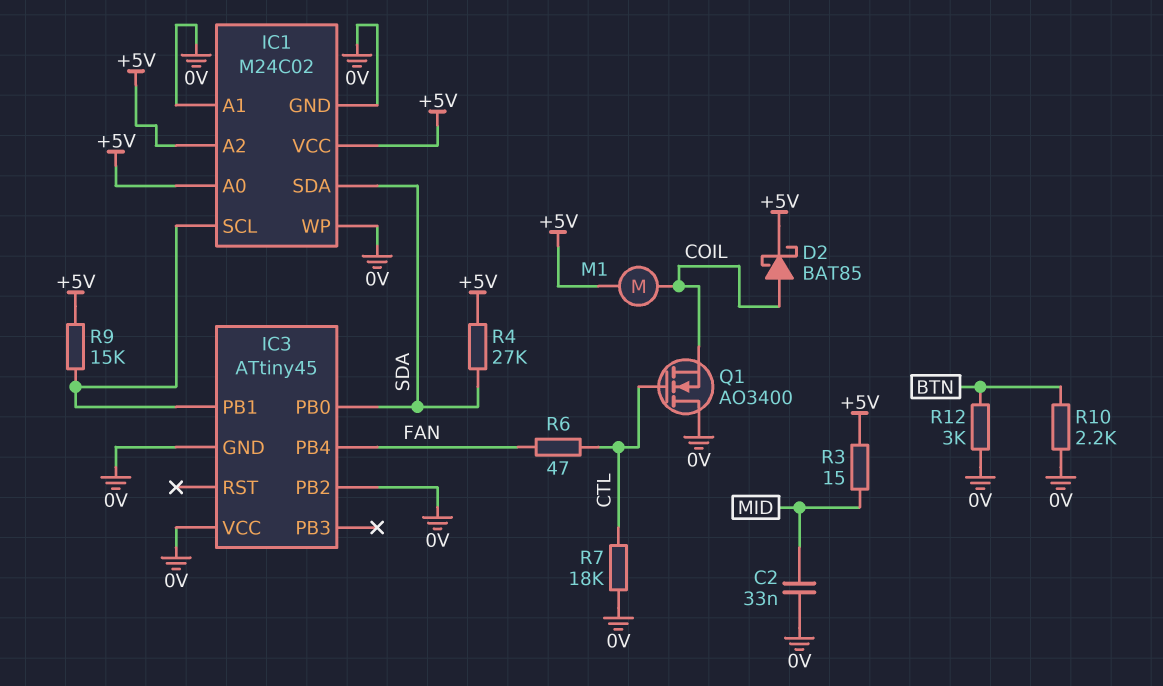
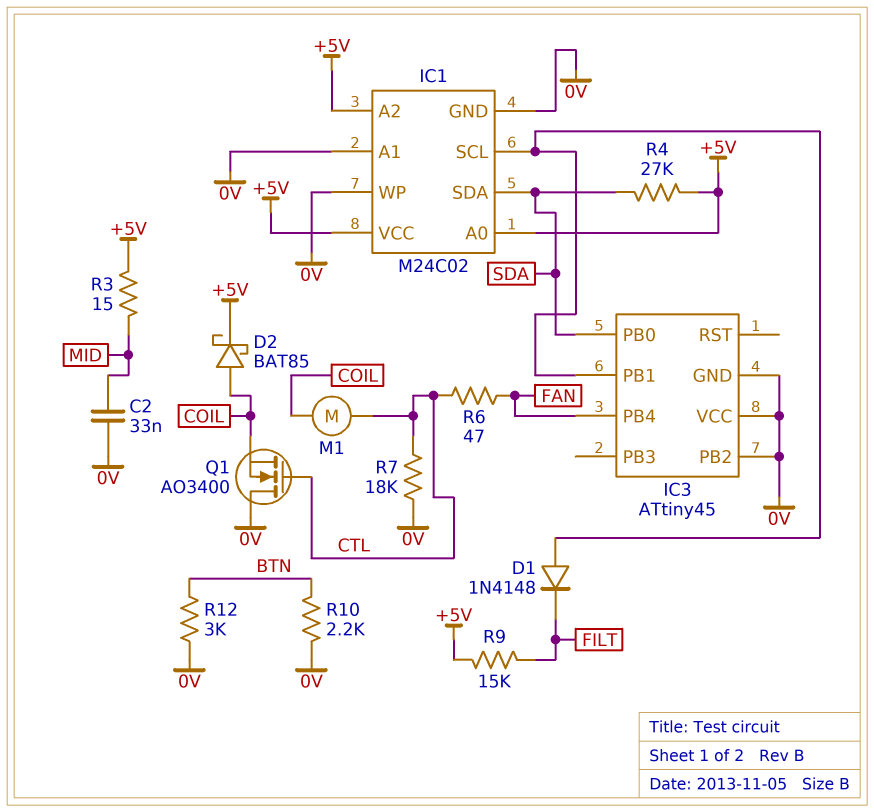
D1: none -> diode 1N4148 (A IC1/SCL, K FILT)
M1: motor (+5V, COIL) -> motor (COIL, CTL)
R9: 15k (+5V, IC1/SCL) -> 15k (+5V, FILT)

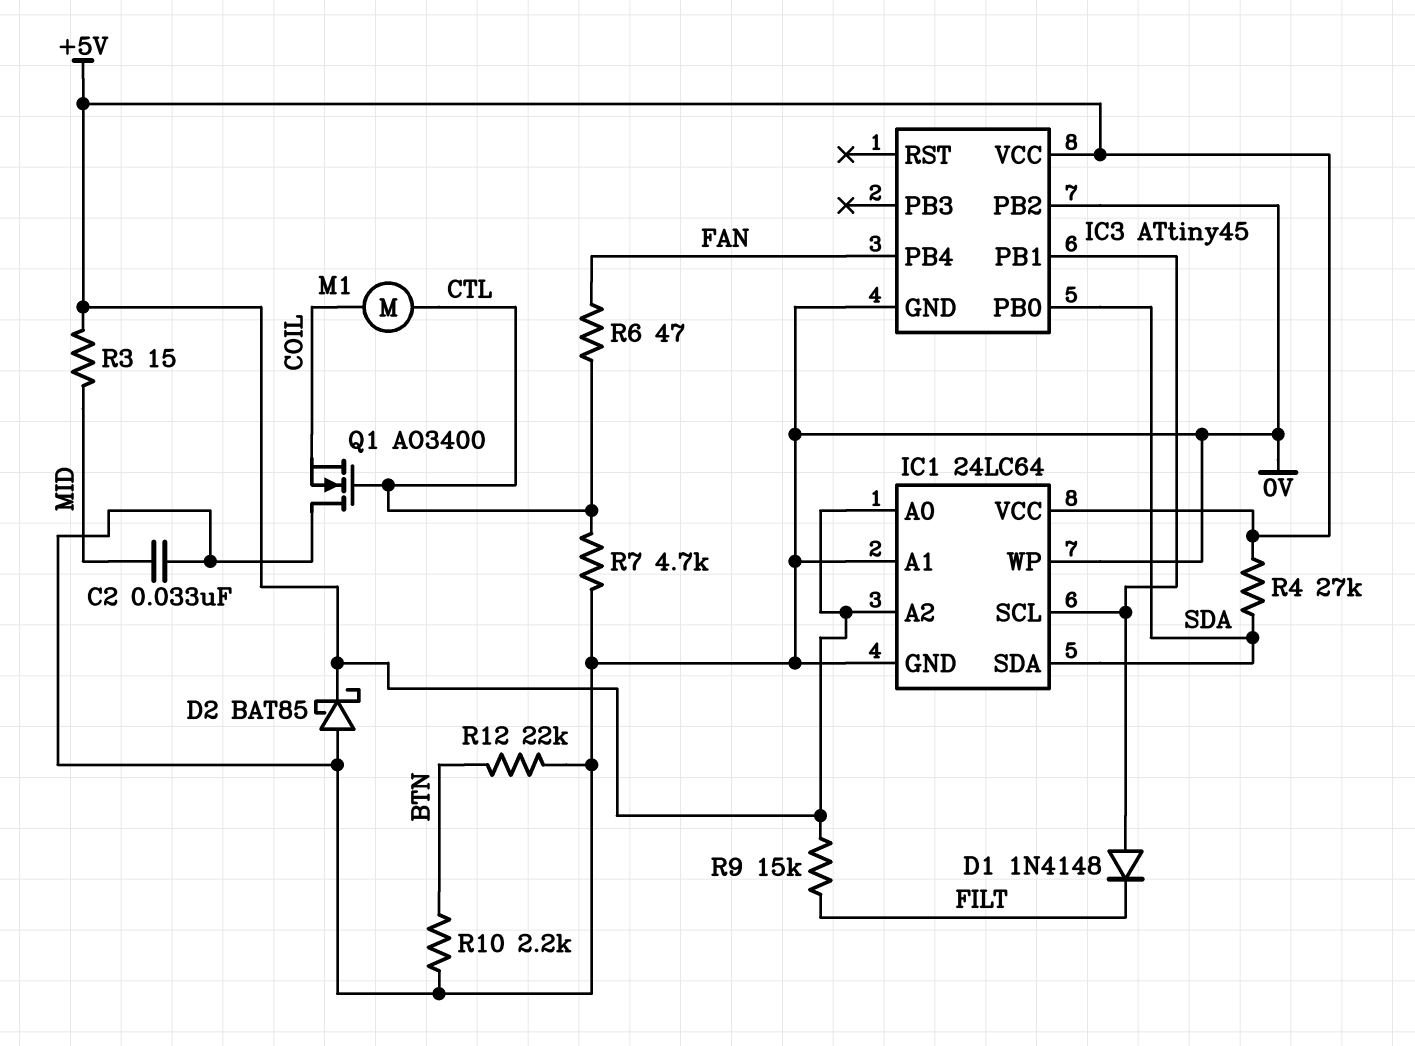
D2: schottky BAT85 (A COIL, K +5V) -> schottky BAT85 (A 0V, K +5V)
IC1: M24C02 -> 24LC64
IC3 pin VCC: 0V -> +5V
R7: 18k (0V, CTL) -> 4.7k (0V, CTL)
R12: 3k (0V, BTN) -> 22k (0V, BTN)

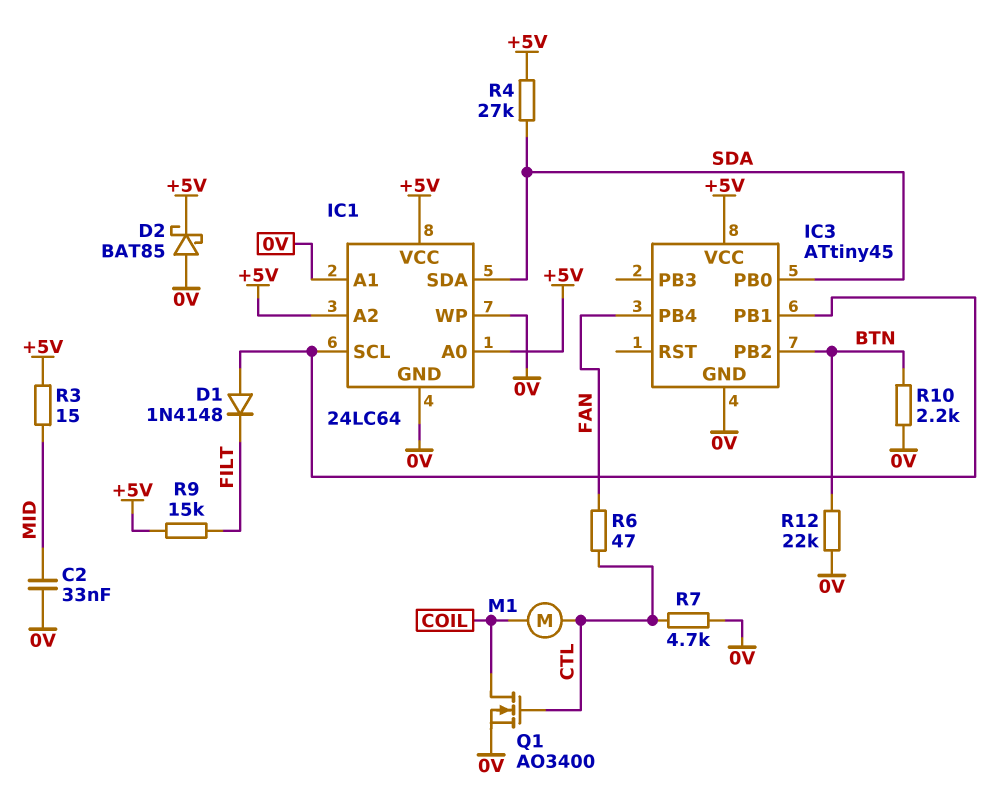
IC3 pin PB2: 0V -> BTN
Q1: NMOS AO3400 (G CTL, D 0V, S COIL) -> NMOS AO3400 (G CTL, D COIL, S 0V)

